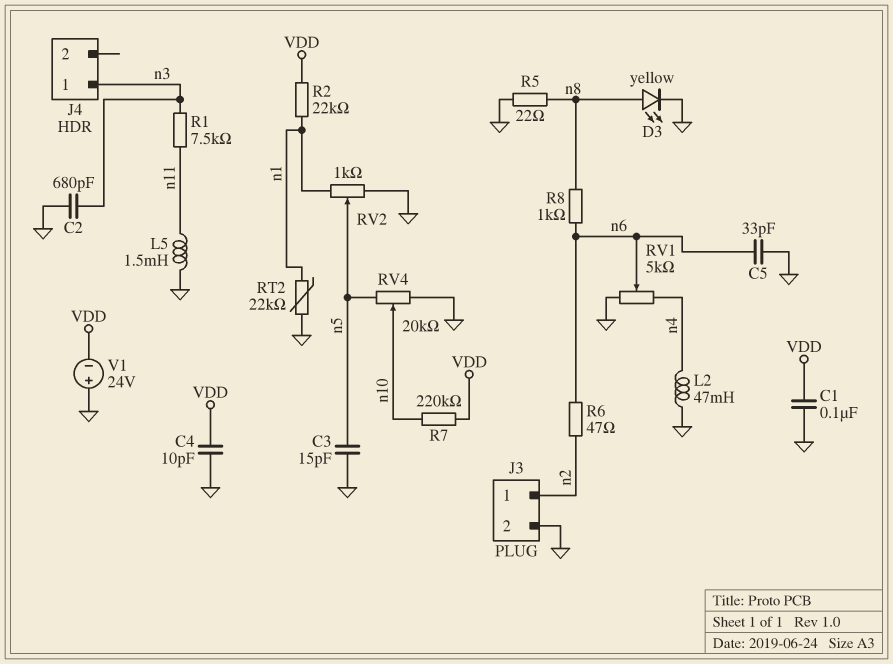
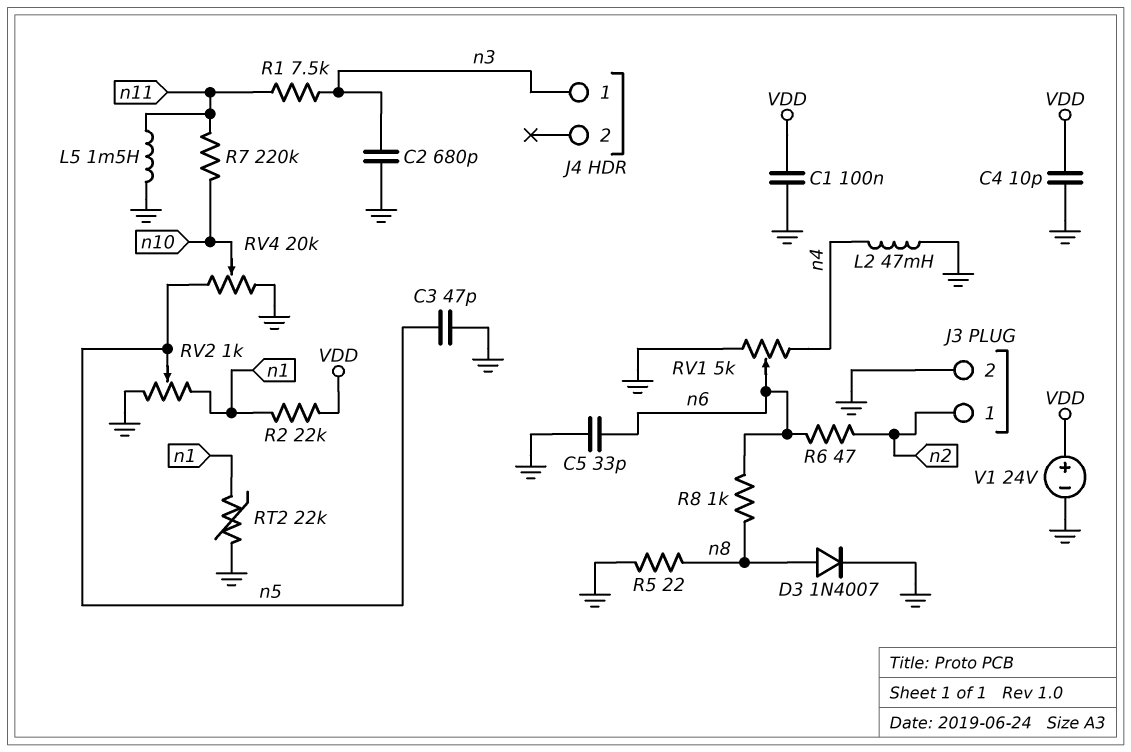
C3: 15pF (GND, n5) -> 47pF (GND, n5)
D3: LED yellow (A n8, K GND) -> diode 1N4007 (A n8, K GND)
R7: 220k (VDD, n10) -> 220k (n10, n11)
V1: 24V (plus GND, minus VDD) -> 24V (plus VDD, minus GND)

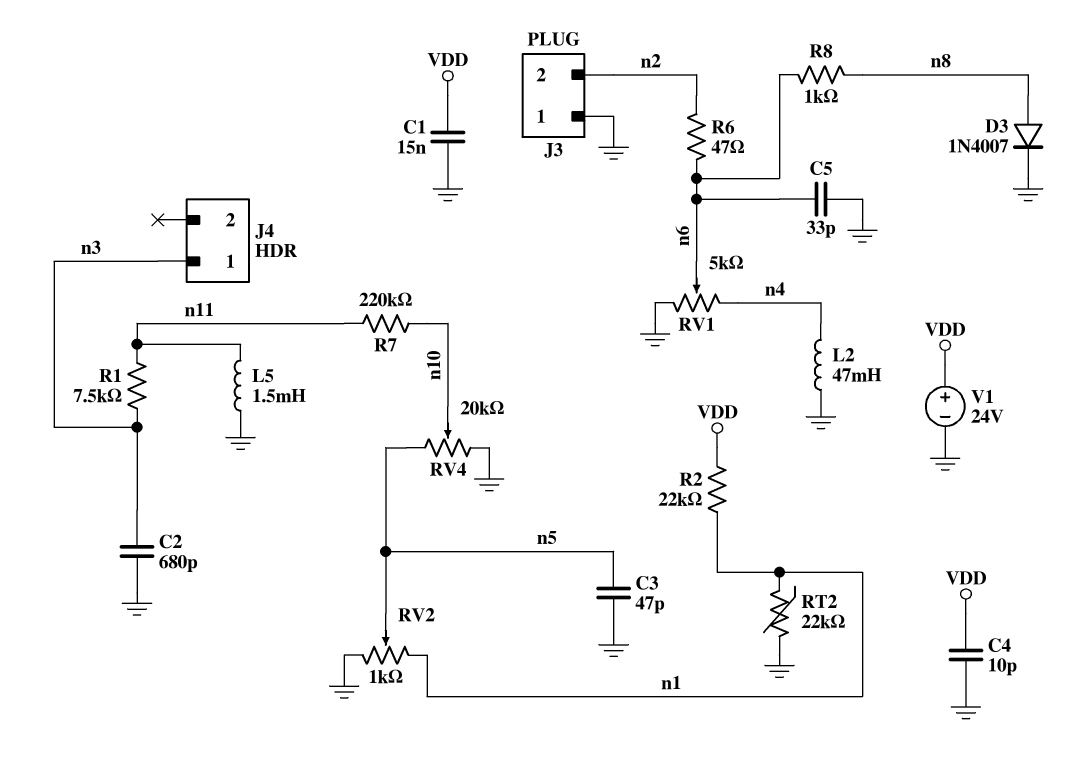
C1: 100nF (GND, VDD) -> 15nF (GND, VDD)
J3 pin 1: n2 -> GND
J3 pin 2: GND -> n2
R5: 22 (GND, n8) -> none

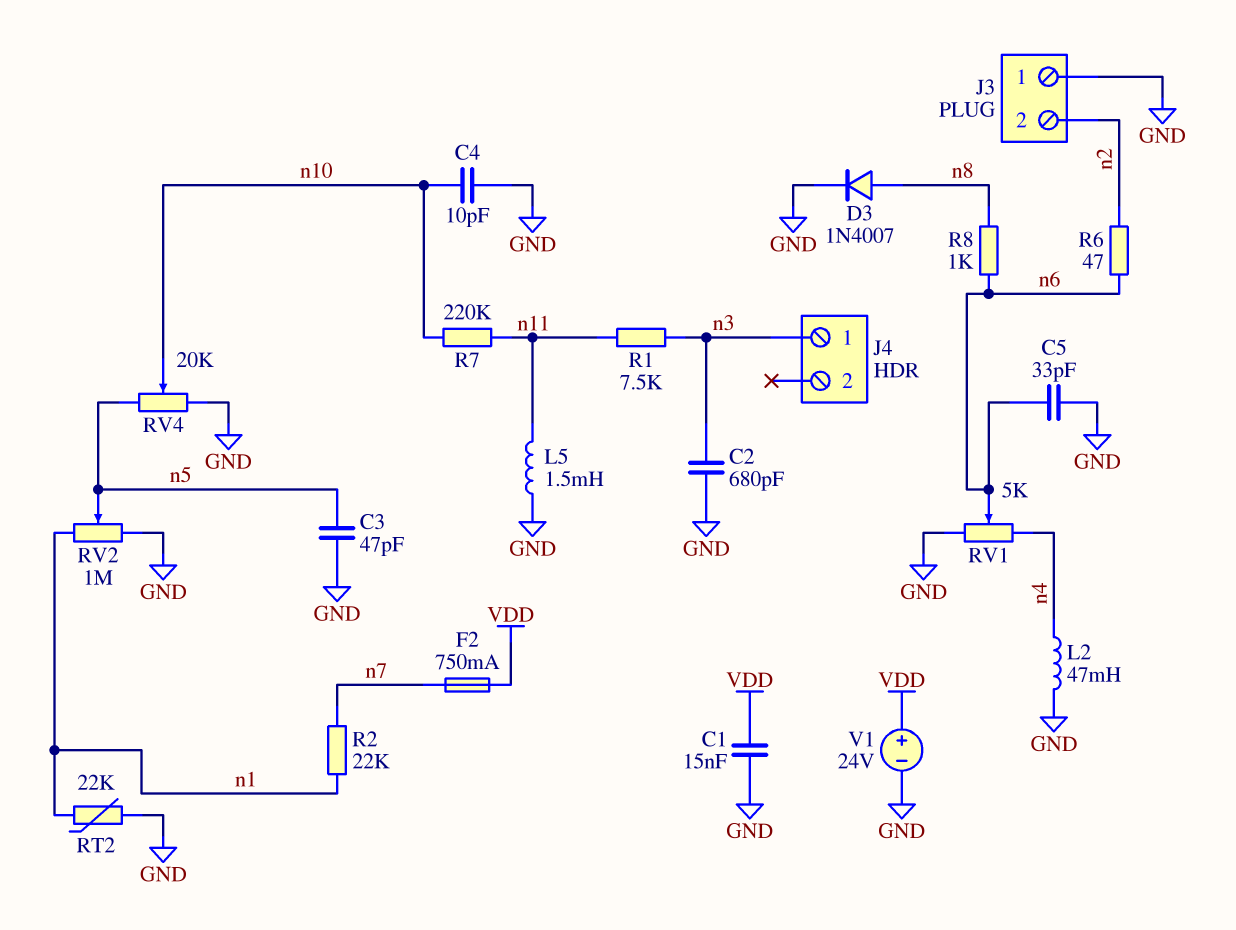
C4: 10pF (GND, VDD) -> 10pF (GND, n10)
F2: none -> 750mA (VDD, n7)
R2: 22k (VDD, n1) -> 22k (n1, n7)
RV2: 1k (GND, n1, wiper n5) -> 1M (GND, n1, wiper n5)

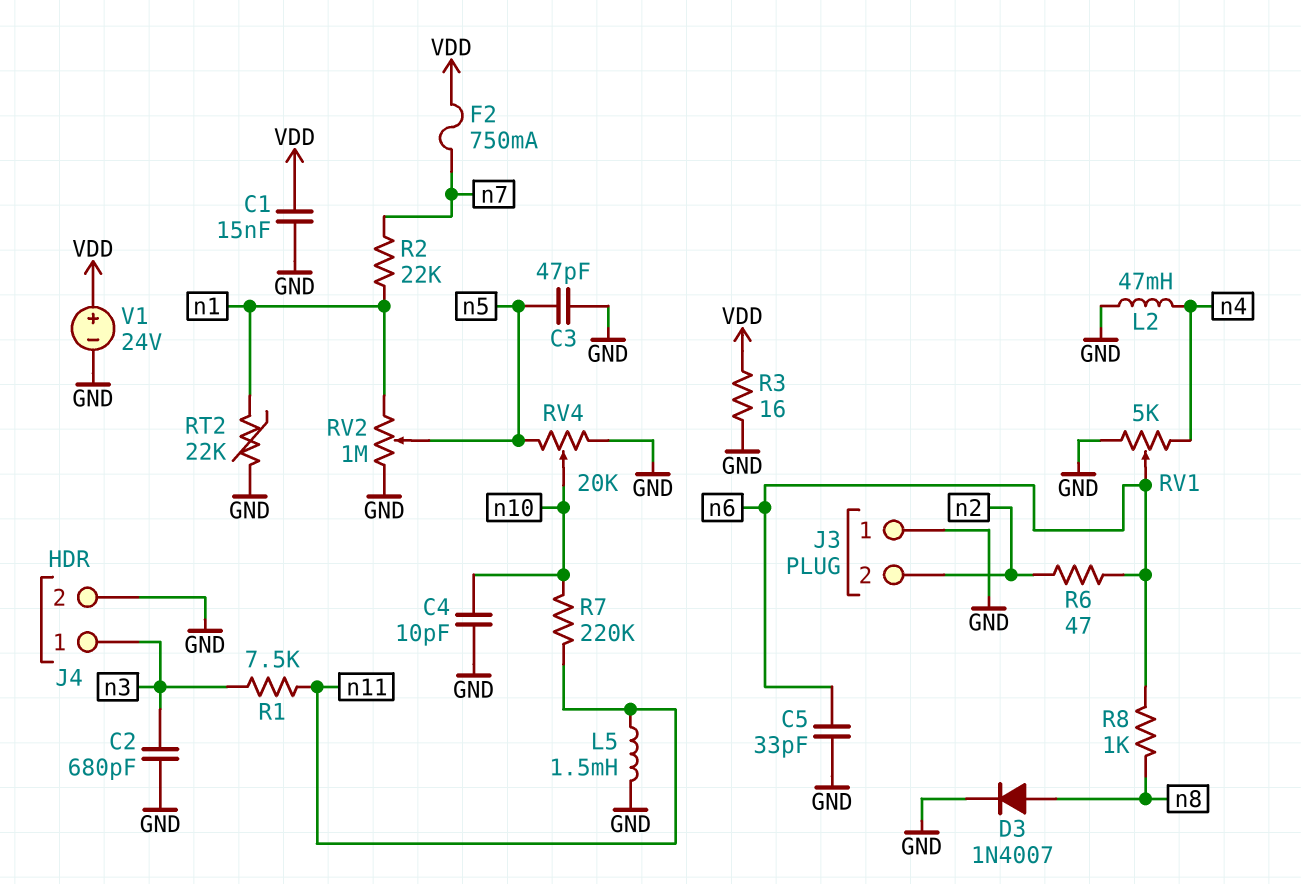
J4 pin 2: none -> GND
R3: none -> 16 (GND, VDD)

